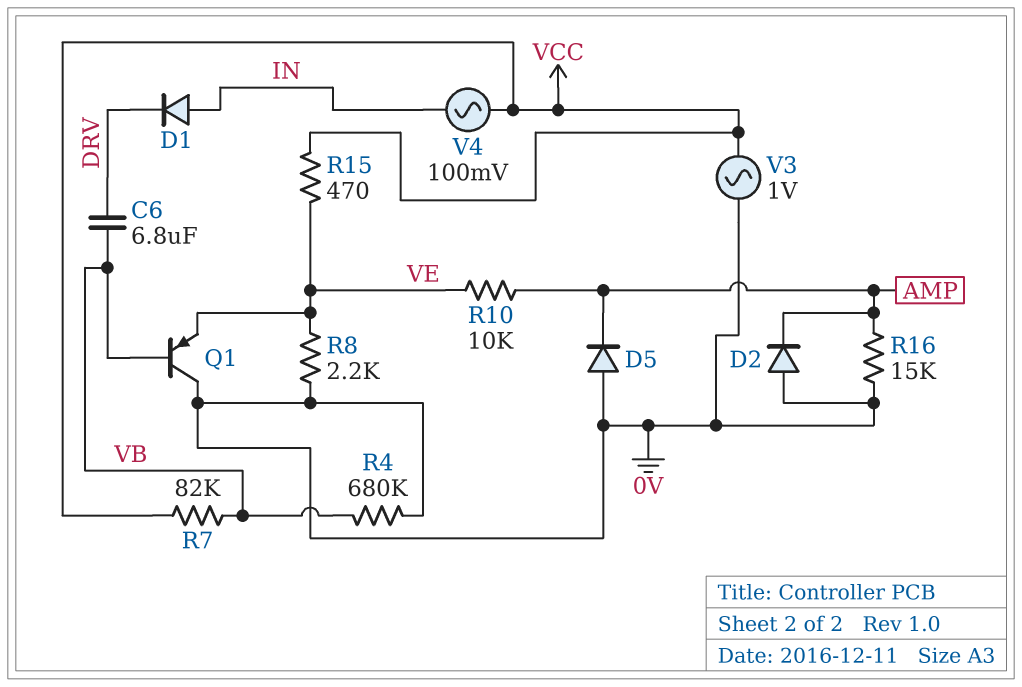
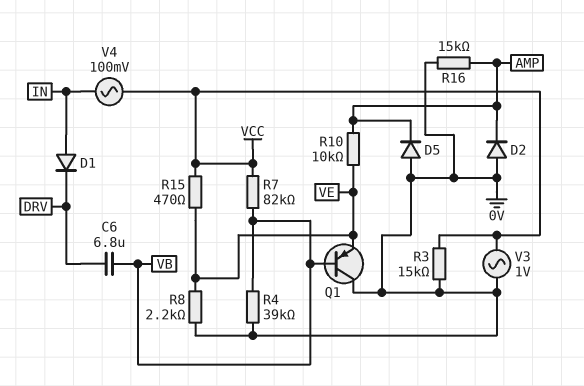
R3: none -> 15k (0V, VCC)
R4: 680k (0V, VB) -> 39k (0V, VB)

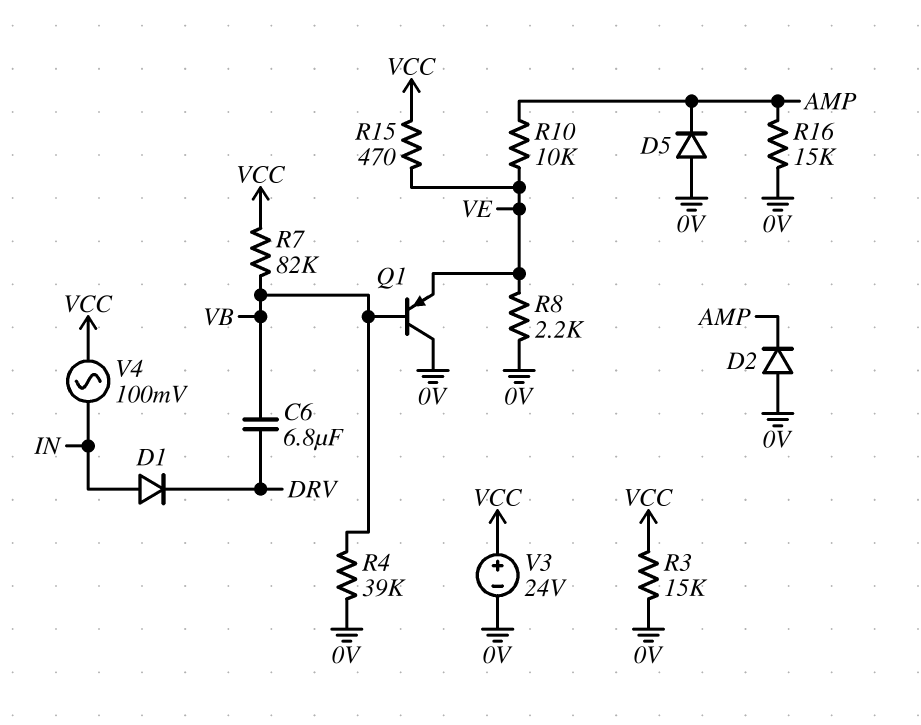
V3: AC 1V (0V, VCC) -> 24V (plus VCC, minus 0V)

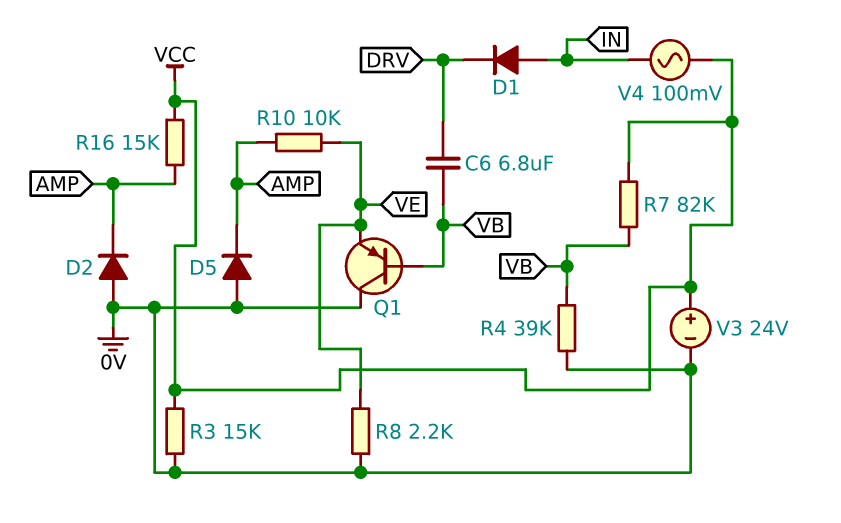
R15: 470 (VCC, VE) -> none
R16: 15k (0V, AMP) -> 15k (AMP, VCC)

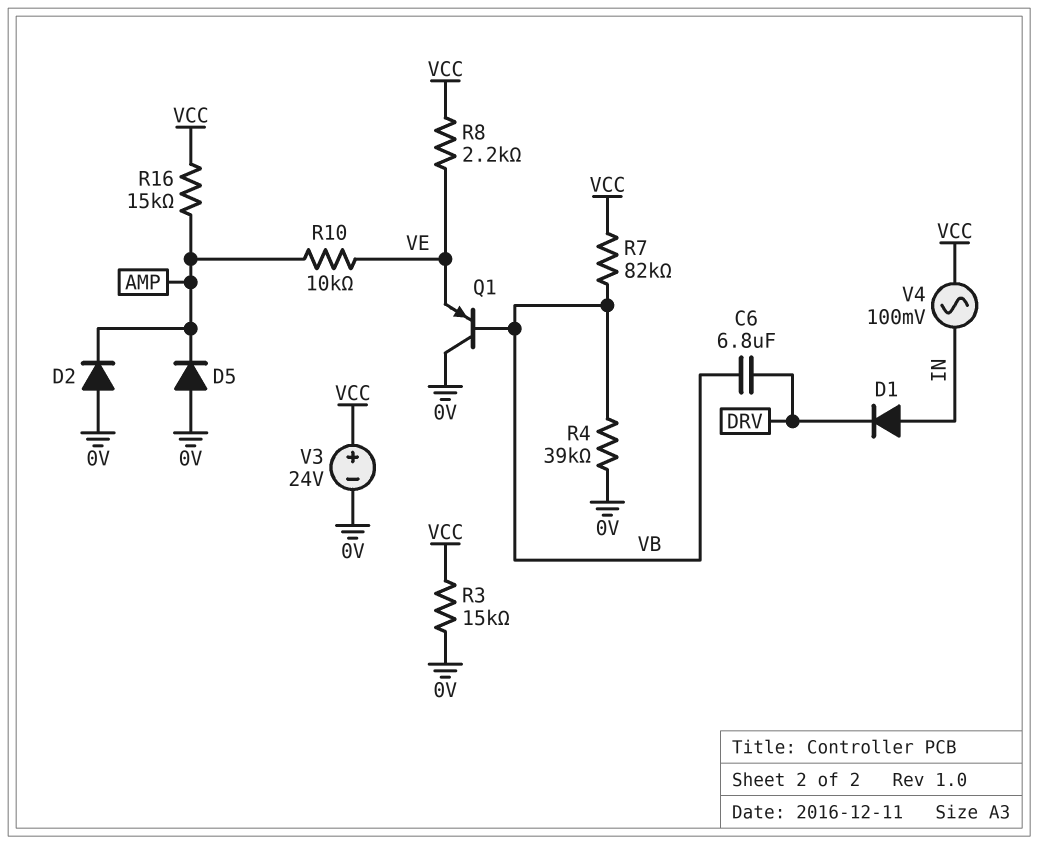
R8: 2.2k (0V, VE) -> 2.2k (VCC, VE)

